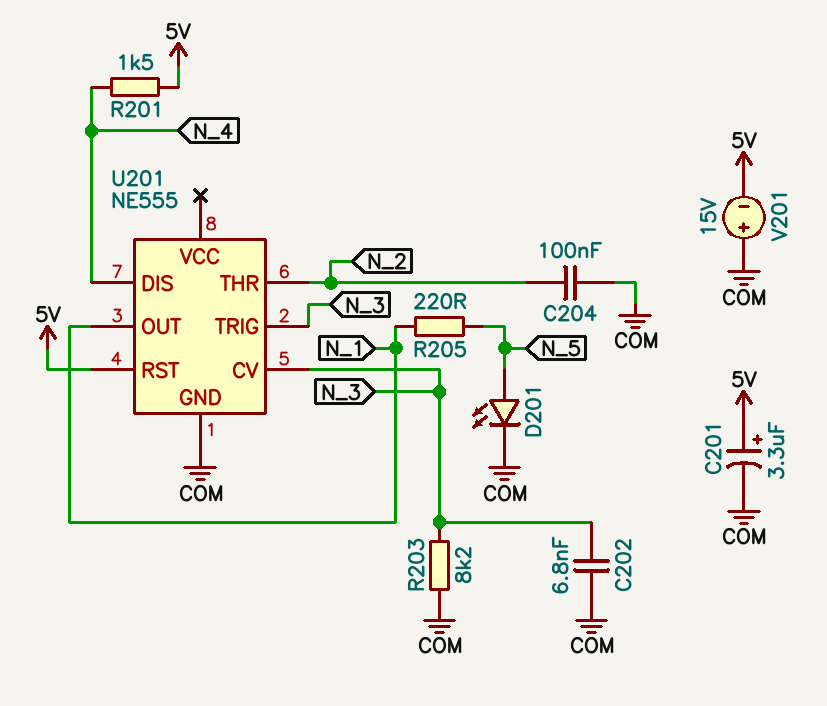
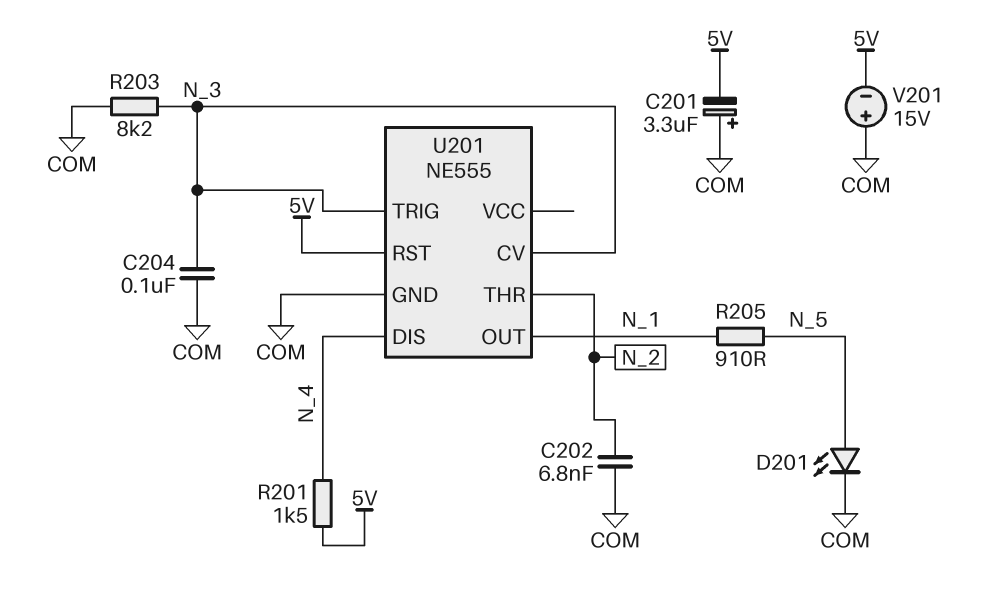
C201: 3.3uF (plus 5V, minus COM) -> 3.3uF (plus COM, minus 5V)
C202: 6.8nF (COM, N_3) -> 6.8nF (COM, N_2)
C204: 100nF (COM, N_2) -> 100nF (COM, N_3)
R205: 220 (N_1, N_5) -> 910 (N_1, N_5)

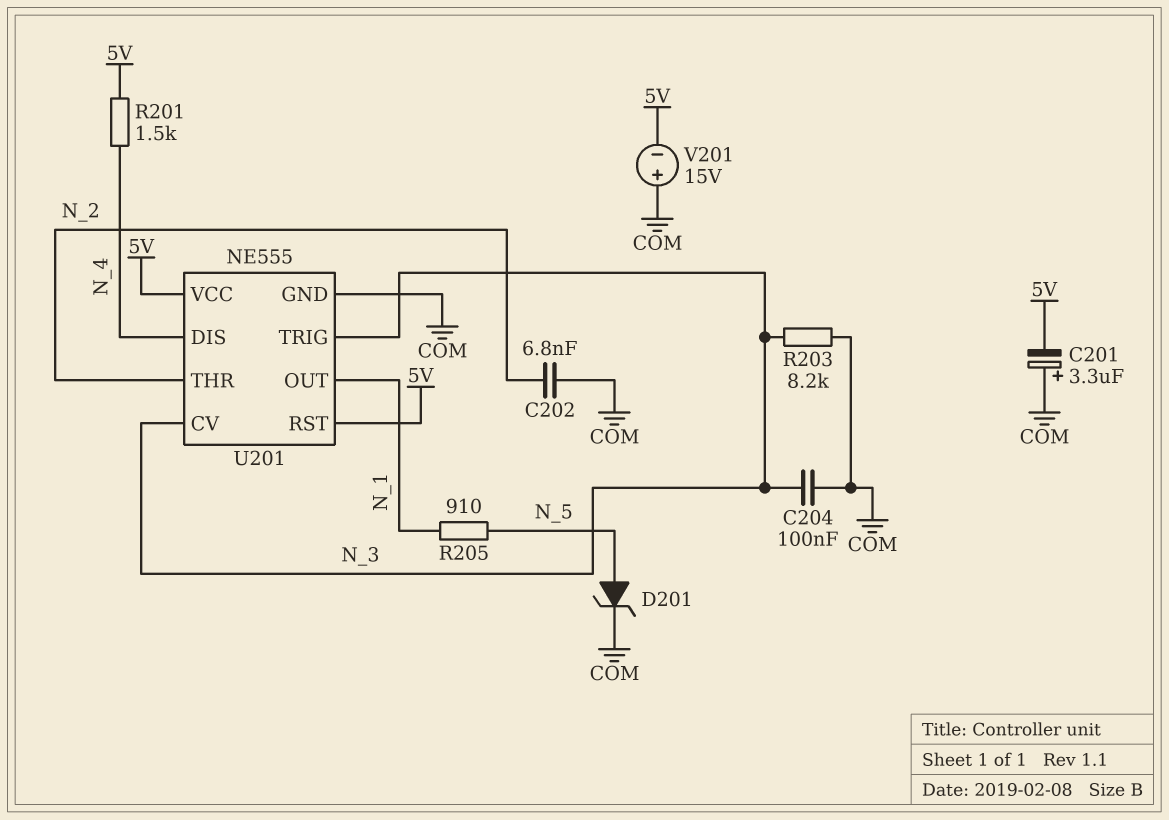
D201: LED (A N_5, K COM) -> zener (A N_5, K COM)
U201 pin VCC: none -> 5V

